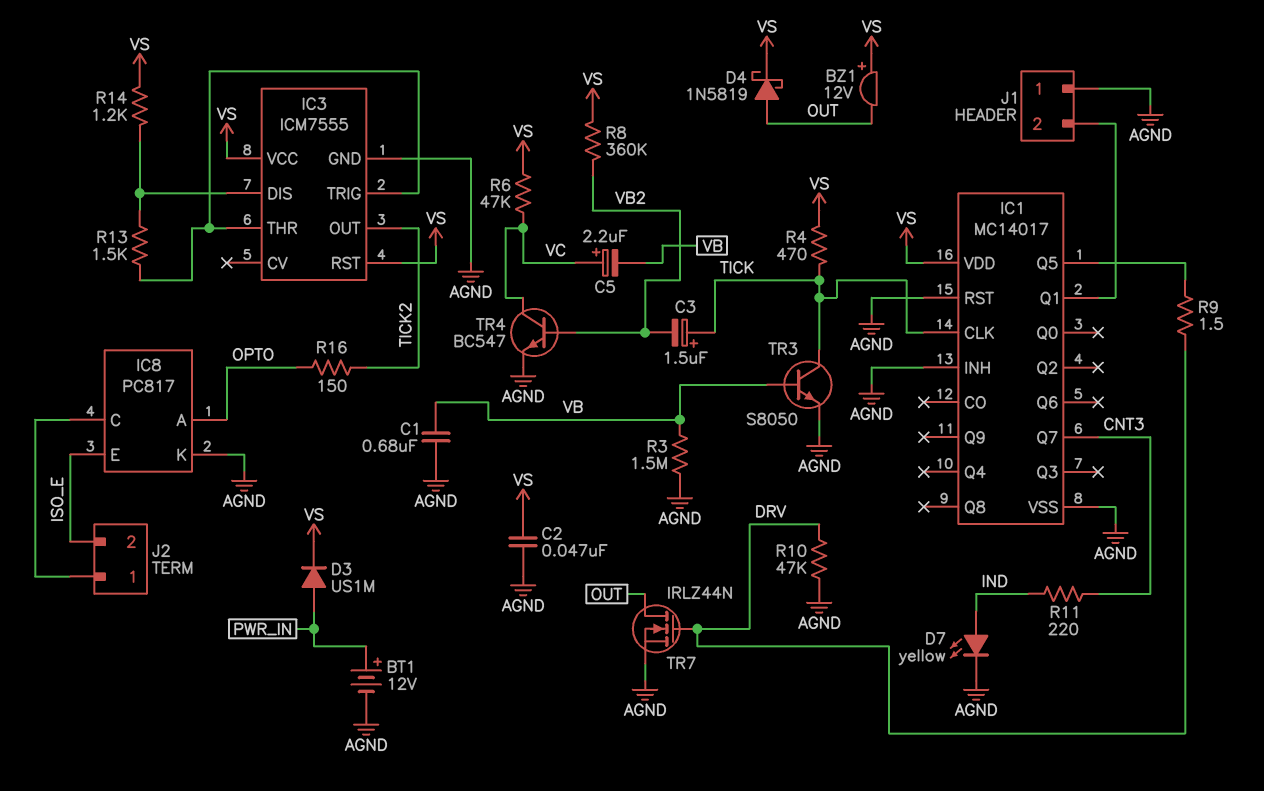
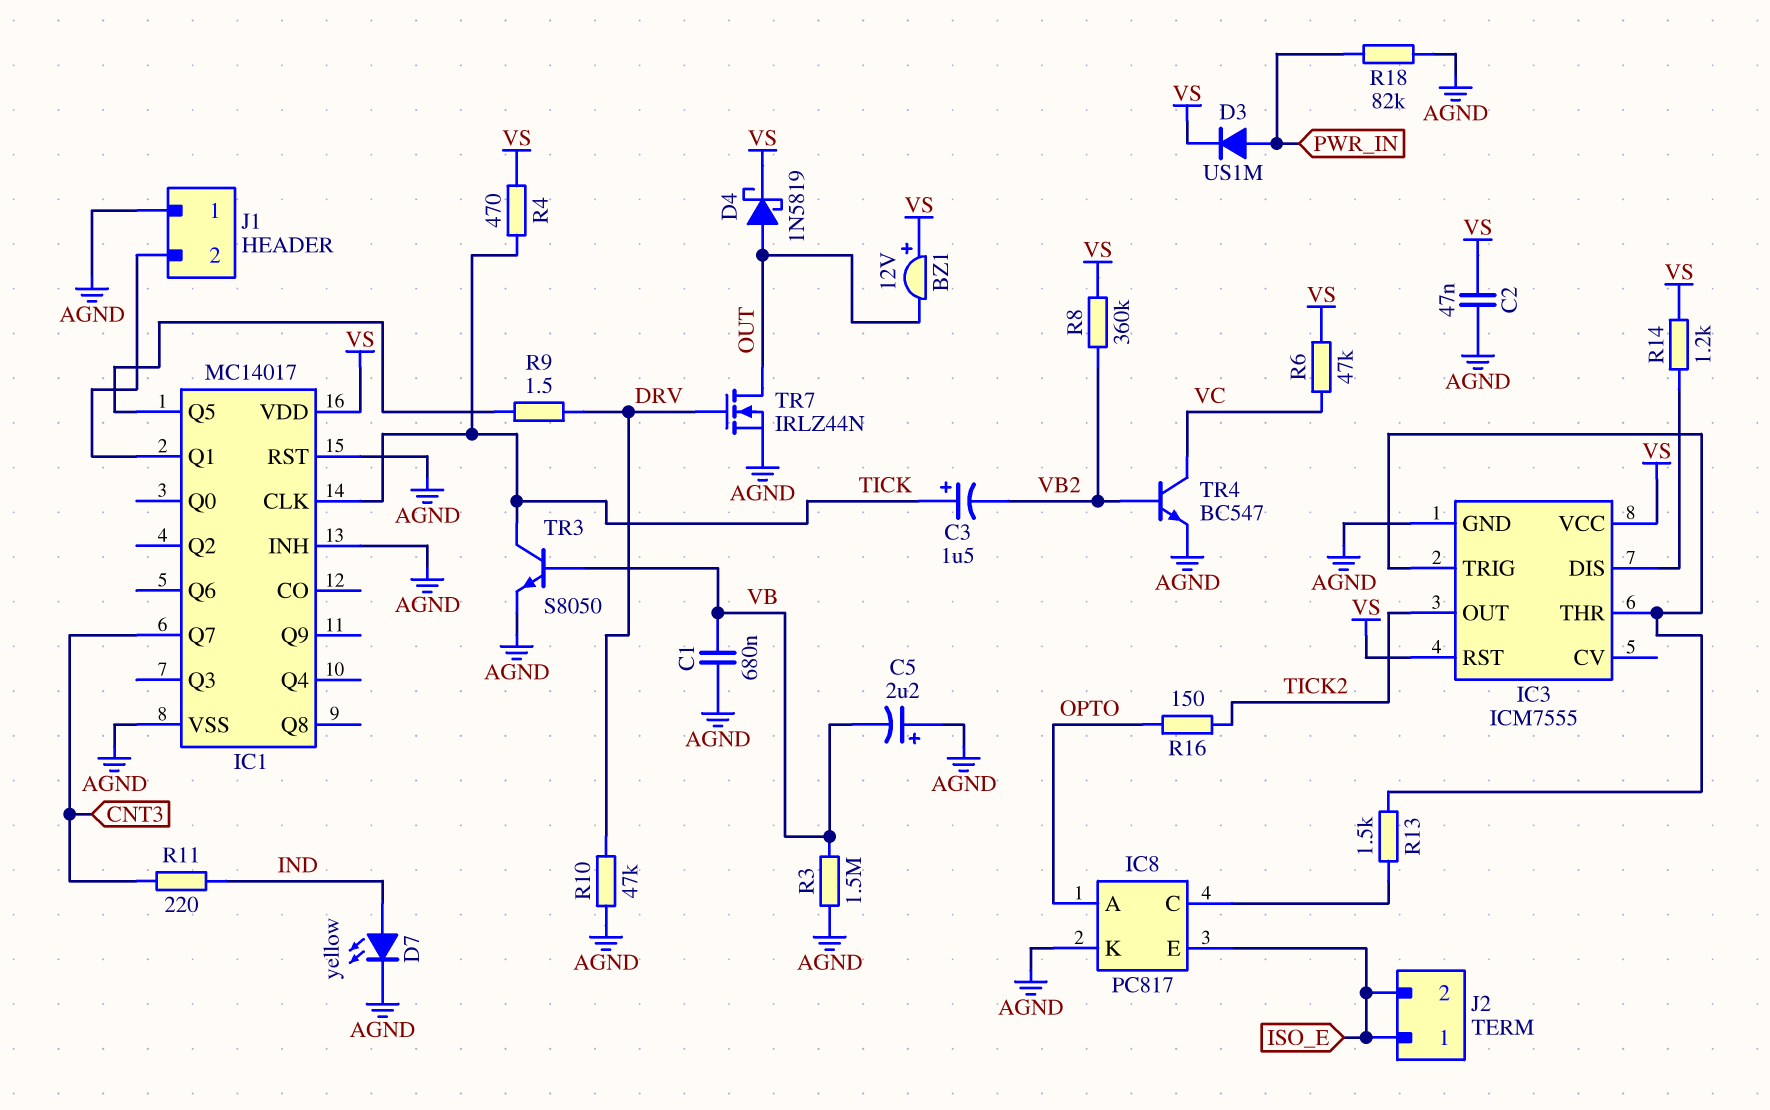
BT1: 12V (plus PWR_IN, minus AGND) -> none
C5: 2.2uF (plus VC, minus VB) -> 2.2uF (plus AGND, minus VB)
J2 pin 1: IC8/C -> ISO_E
R13: 1.5k (IC3/DIS, IC3/THR) -> 1.5k (IC3/THR, IC8/C)
R18: none -> 82k (AGND, PWR_IN)

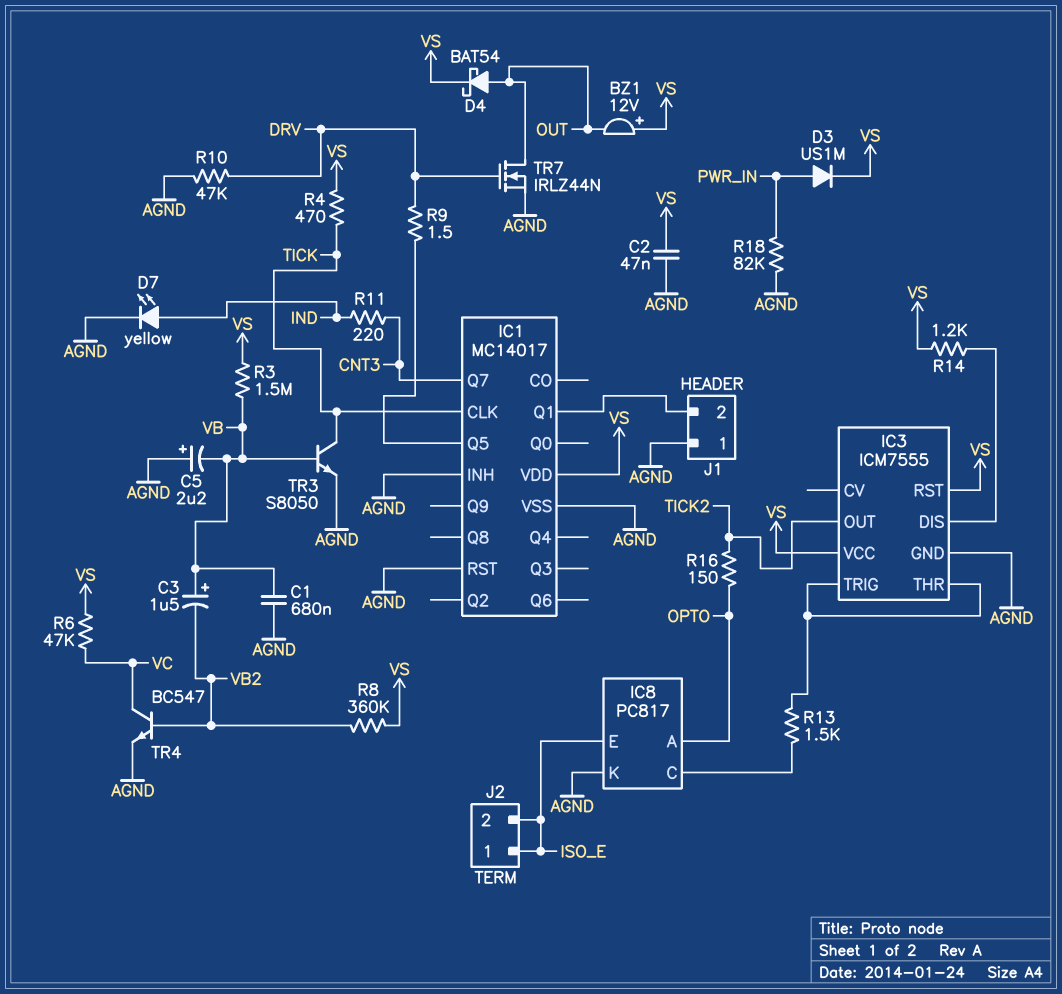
C3: 1.5uF (plus TICK, minus VB2) -> 1.5uF (plus VB, minus VB2)
D4: schottky 1N5819 (A OUT, K VS) -> schottky BAT54 (A OUT, K VS)
R3: 1.5M (AGND, VB) -> 1.5M (VB, VS)

